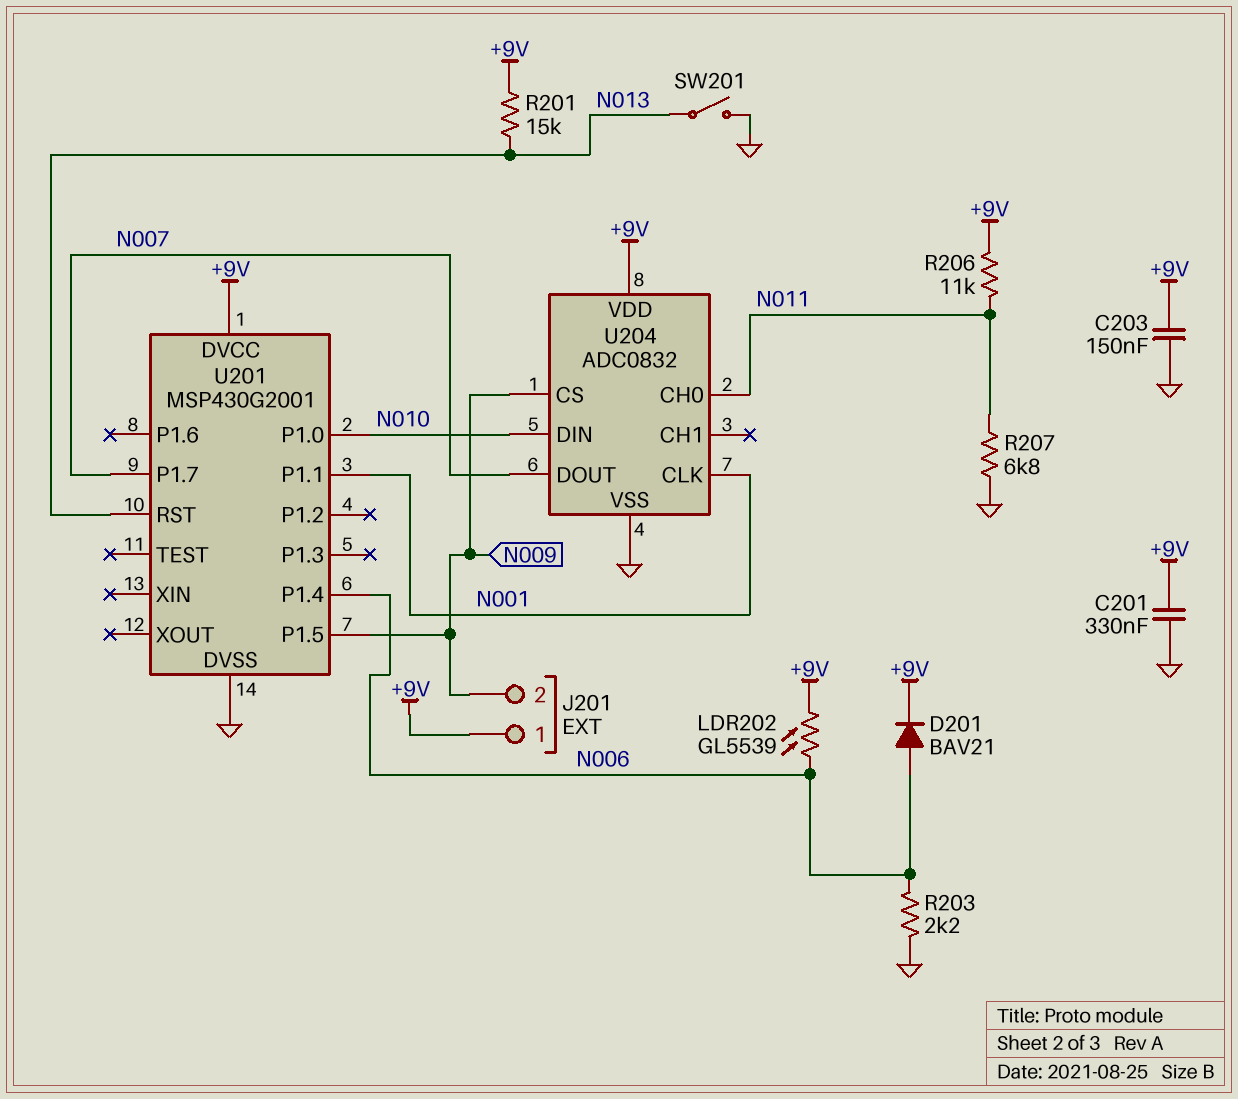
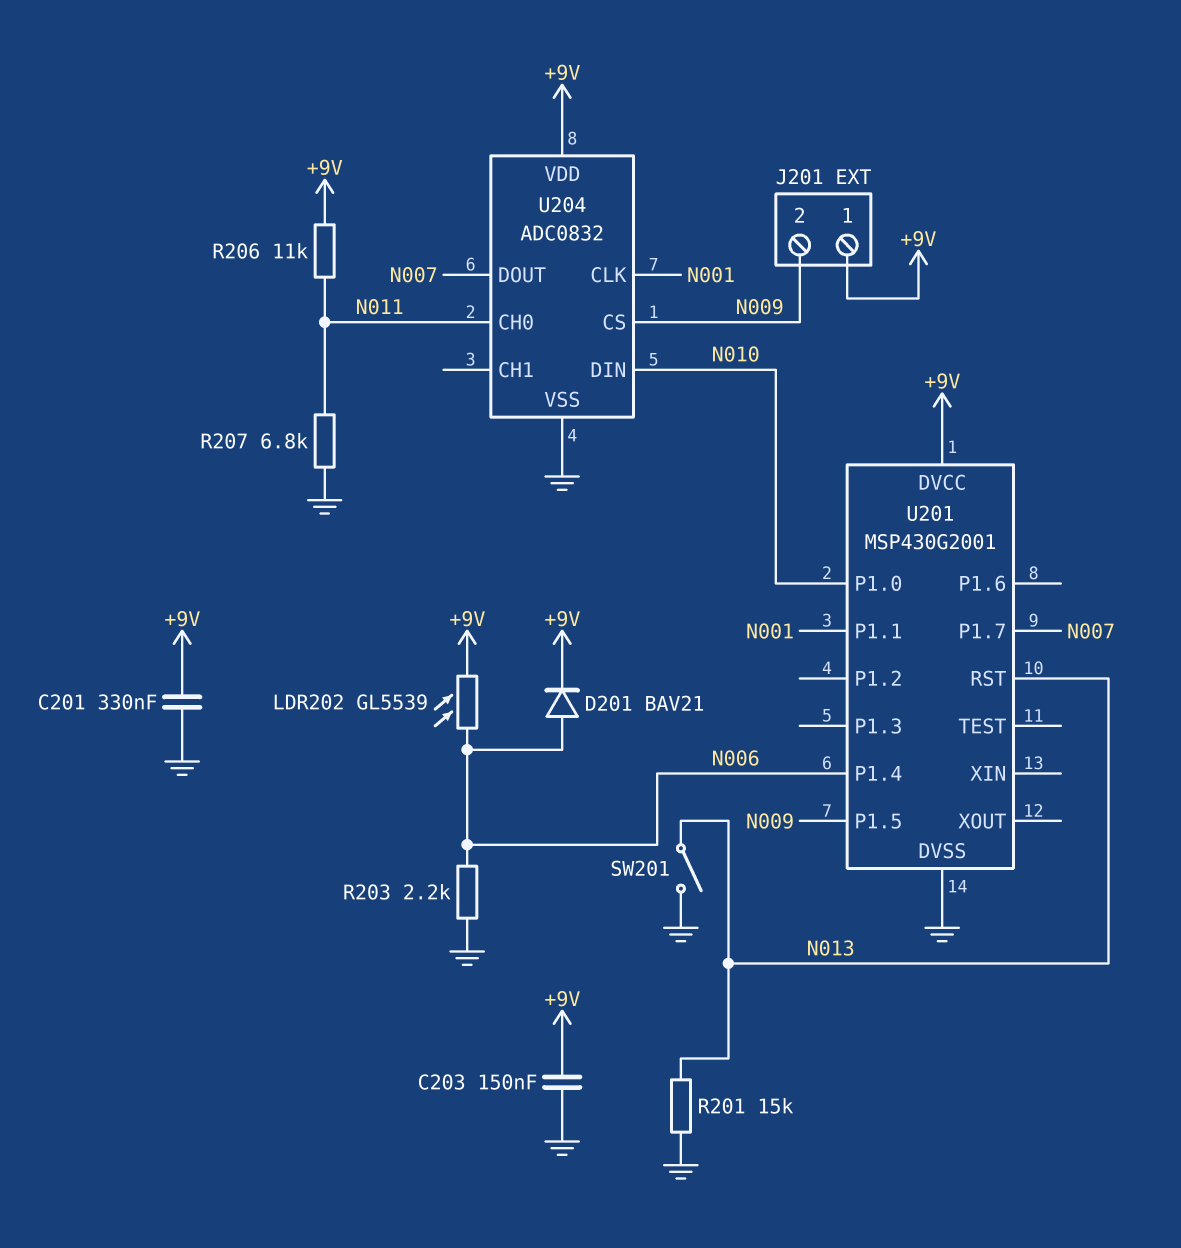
R201: 15k (+9V, N013) -> 15k (GND, N013)

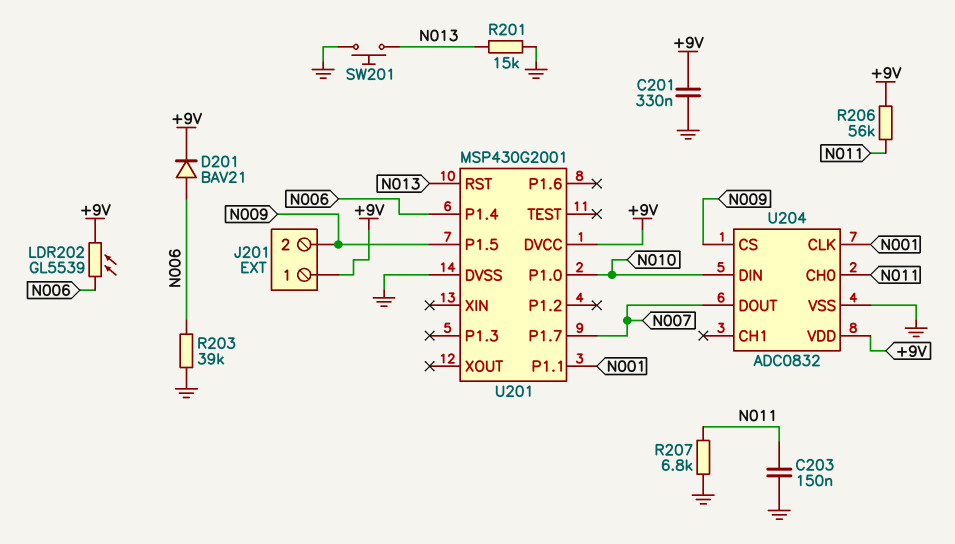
C203: 150nF (+9V, GND) -> 150nF (GND, N011)
R203: 2.2k (GND, N006) -> 39k (GND, N006)
R206: 11k (+9V, N011) -> 56k (+9V, N011)
SW201: switch (GND, N013) -> button (GND, N013)

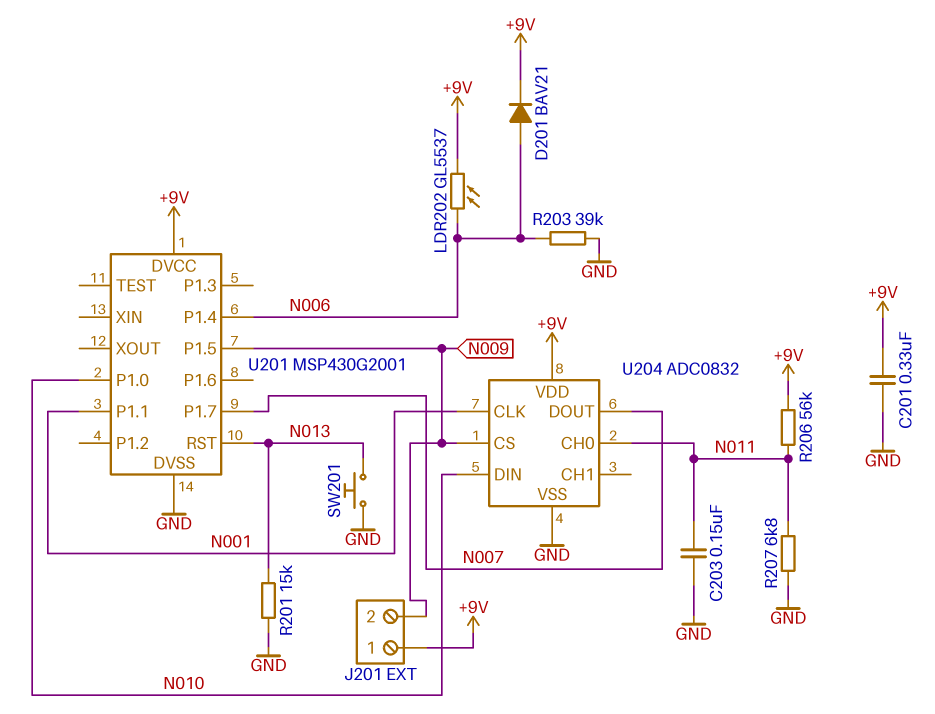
LDR202: GL5539 (+9V, N006) -> GL5537 (+9V, N006)

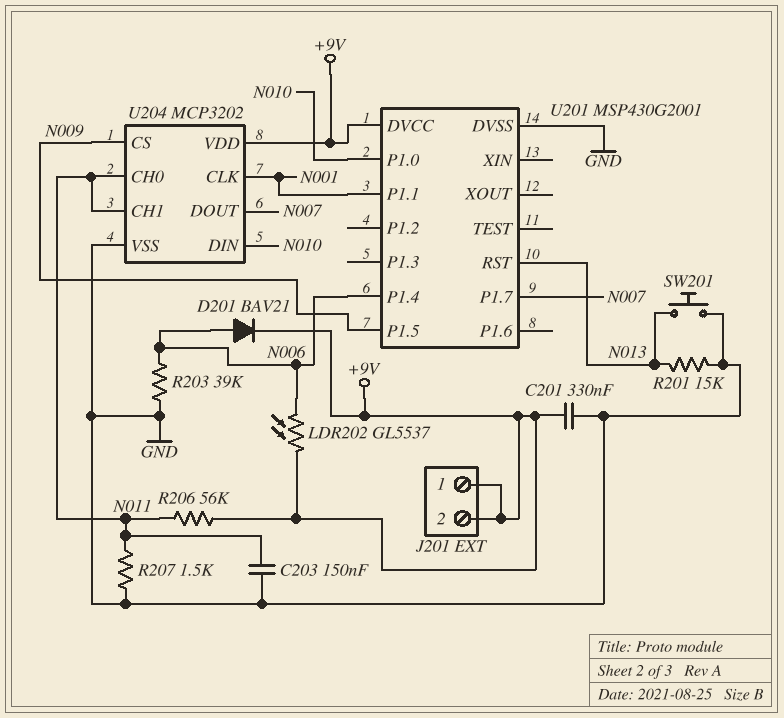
J201 pin 2: N009 -> +9V
R207: 6.8k (GND, N011) -> 1.5k (GND, N011)
U204: ADC0832 -> MCP3202
U204 pin CH1: none -> N011

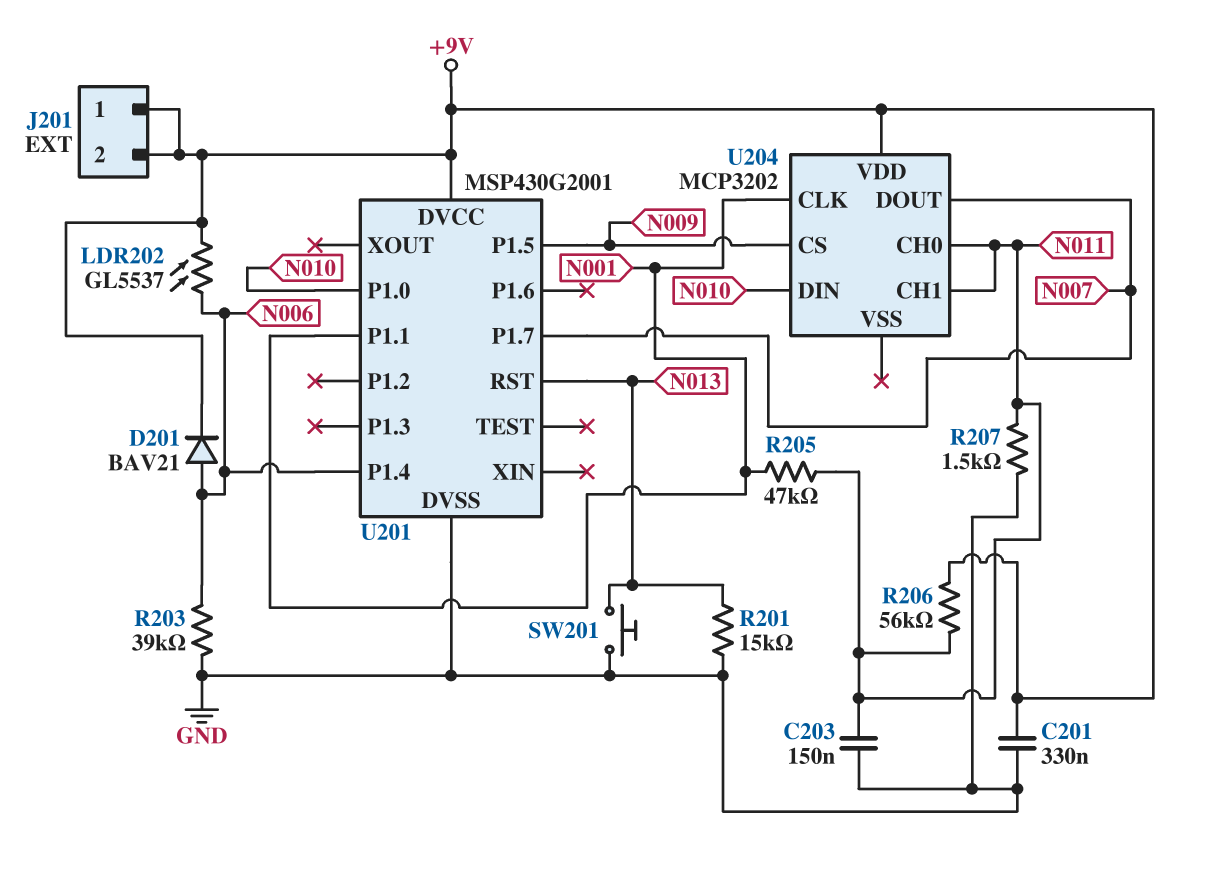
R205: none -> 47k (N001, N011)
U204 pin VSS: GND -> none

